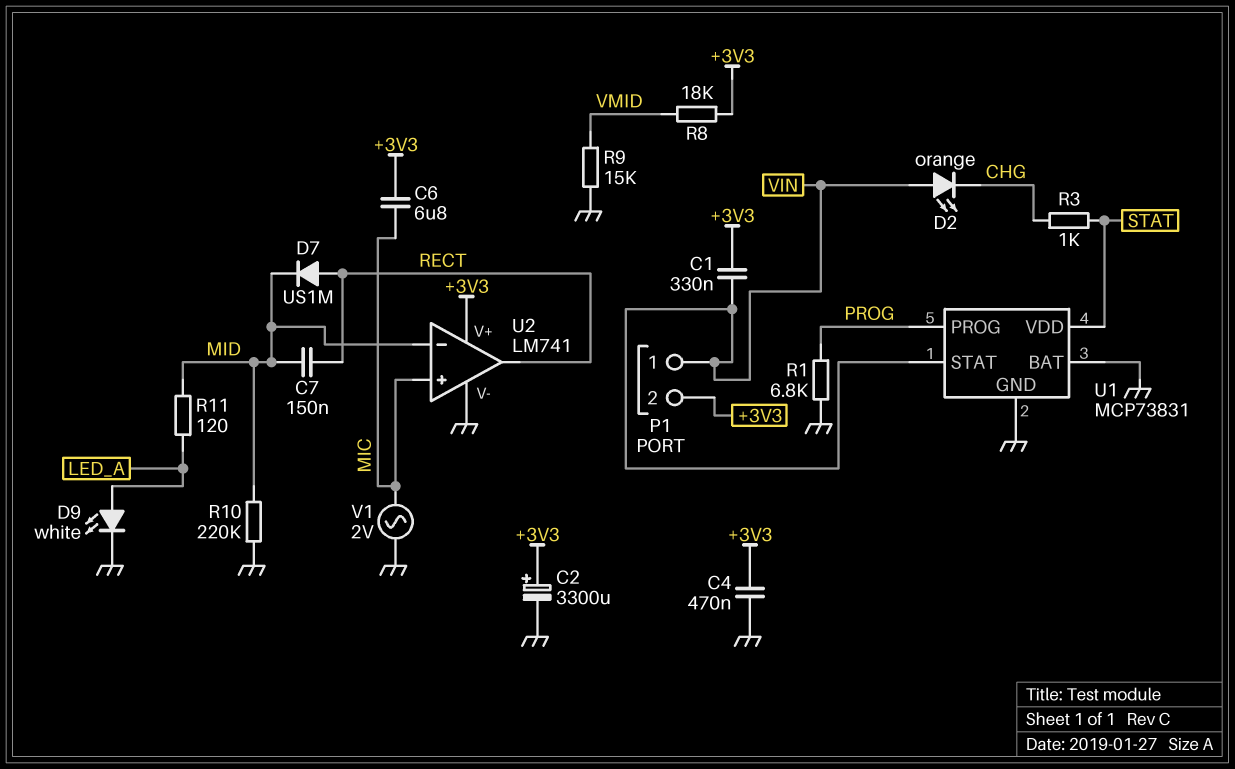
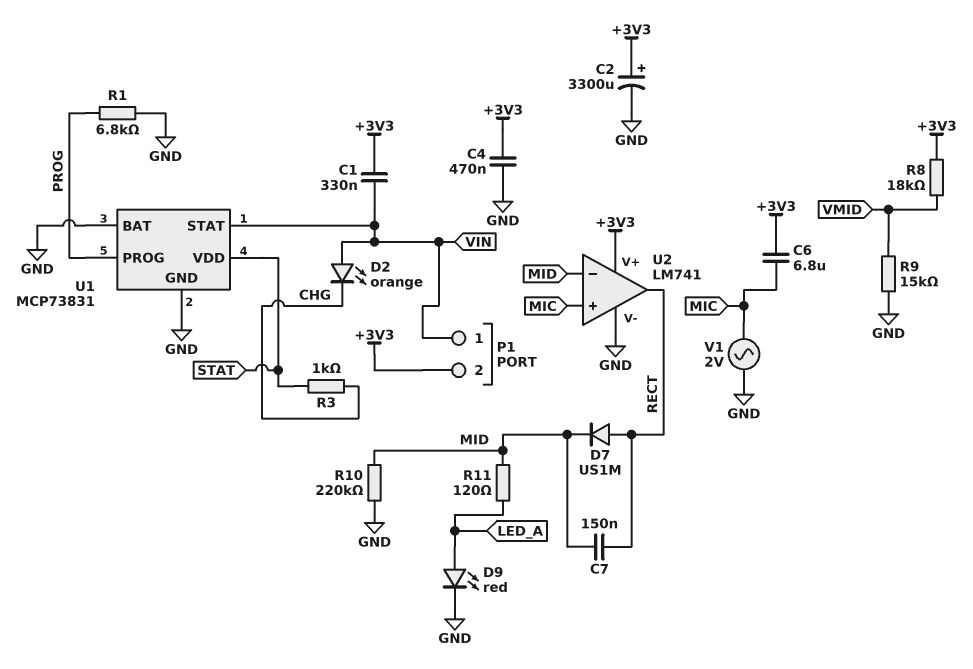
D9: LED white (A LED_A, K GND) -> LED red (A LED_A, K GND)

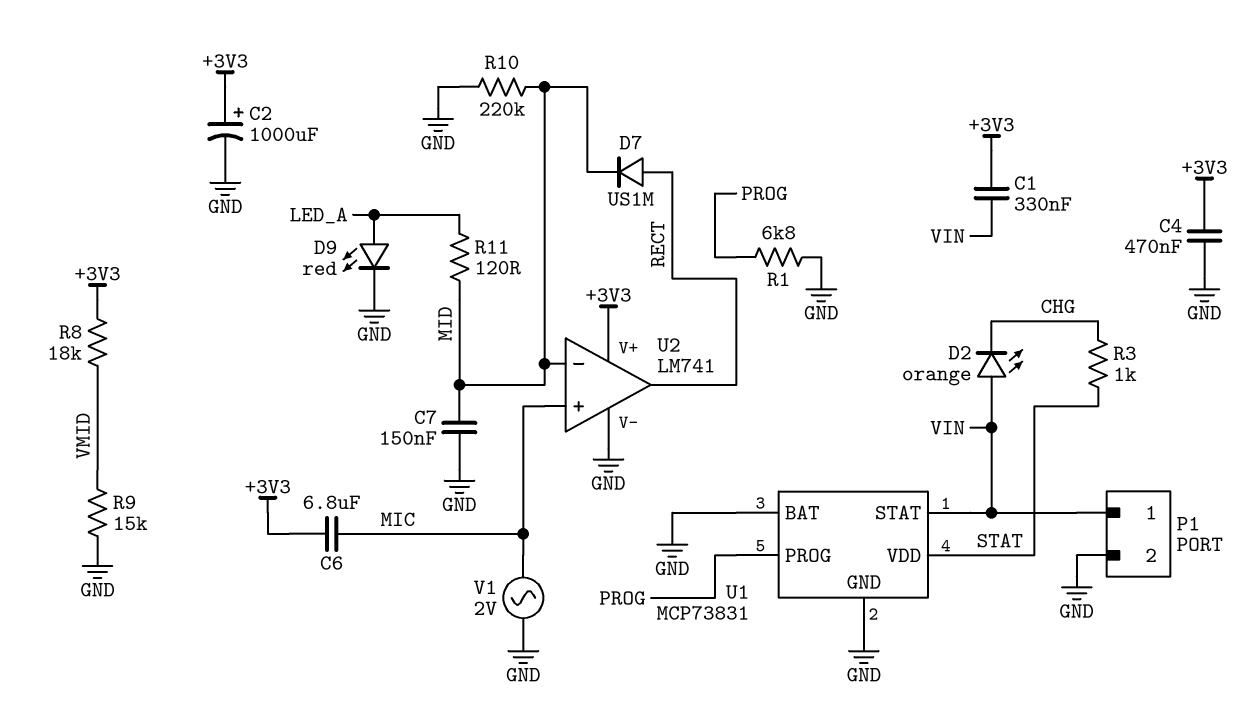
C2: 3300uF (plus +3V3, minus GND) -> 1000uF (plus +3V3, minus GND)
C7: 150nF (MID, RECT) -> 150nF (GND, MID)
P1 pin 2: +3V3 -> GND

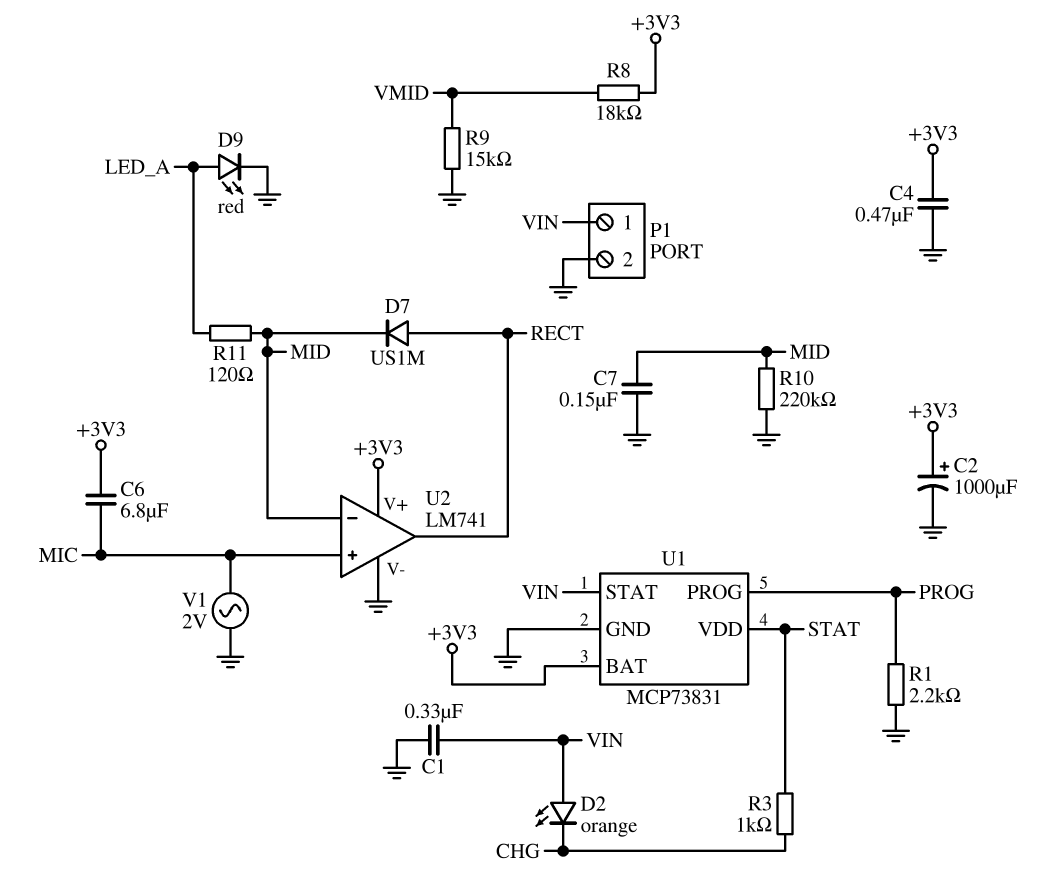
C1: 330nF (+3V3, VIN) -> 330nF (GND, VIN)
R1: 6.8k (GND, PROG) -> 2.2k (GND, PROG)
U1 pin BAT: GND -> +3V3

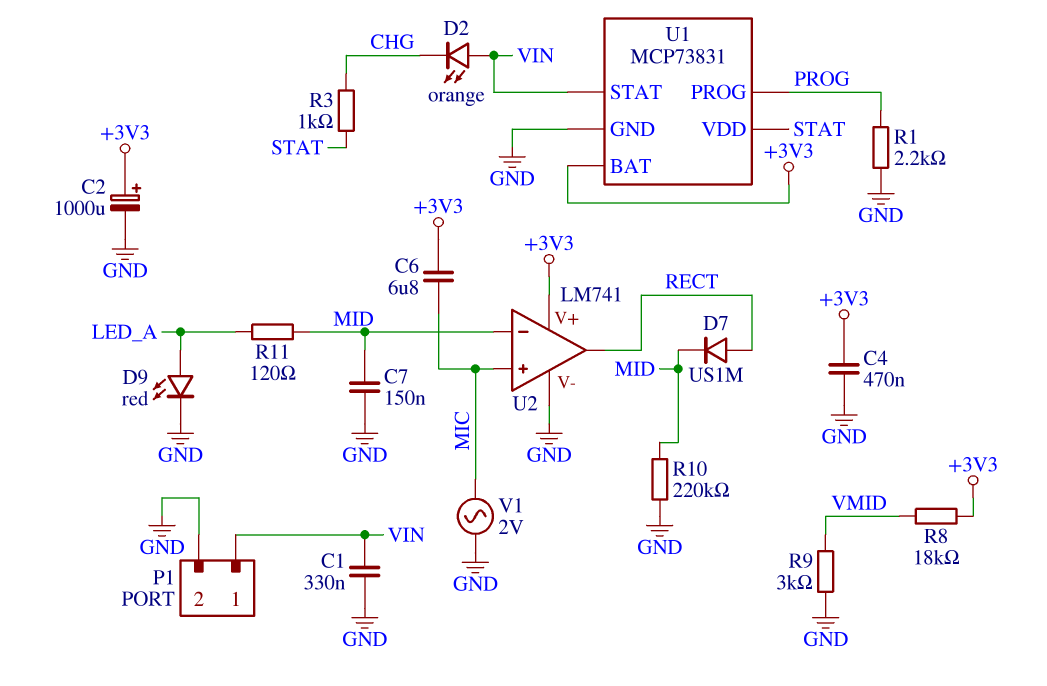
R9: 15k (GND, VMID) -> 3k (GND, VMID)

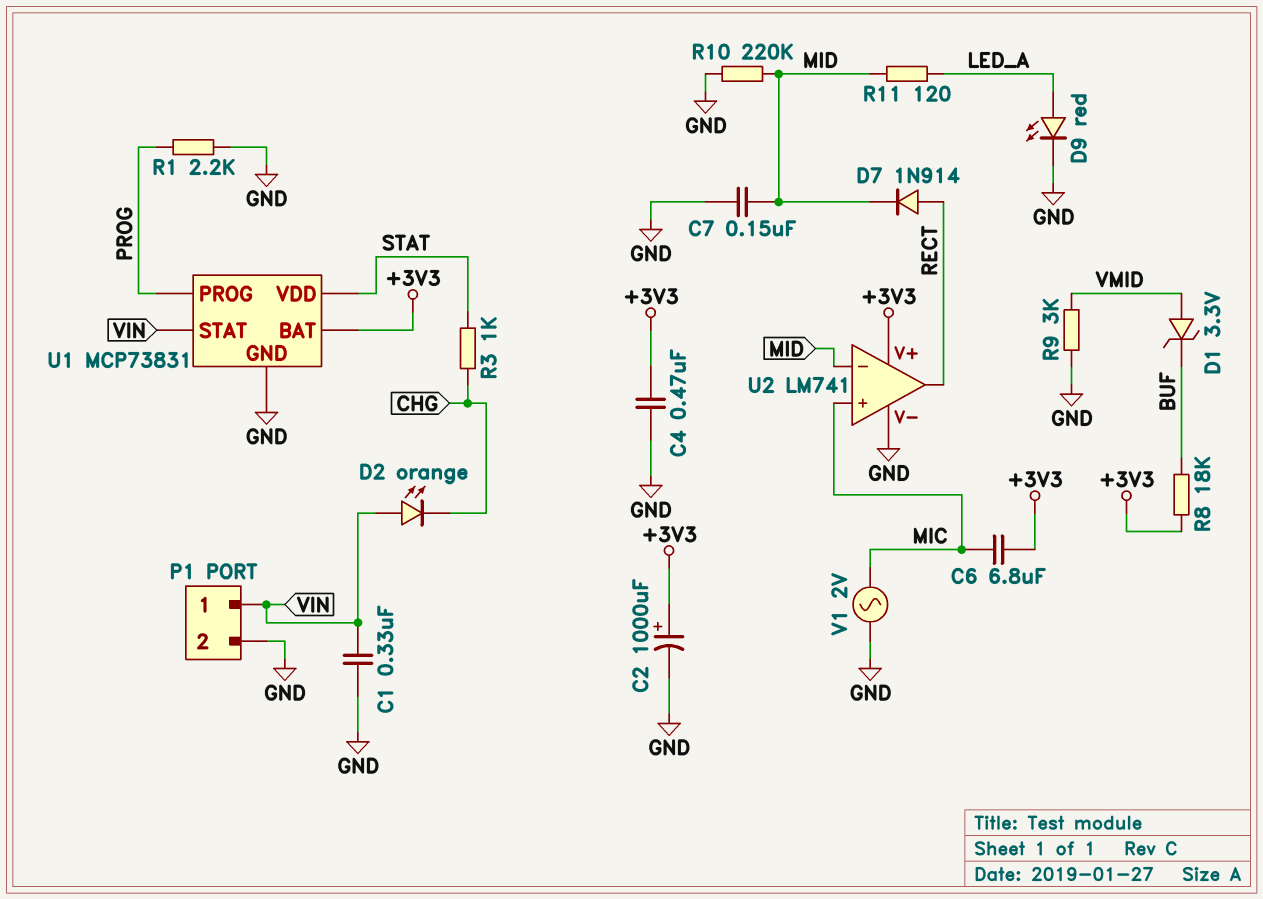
D1: none -> zener 3.3V (A VMID, K BUF)
D7: diode US1M (A RECT, K MID) -> diode 1N914 (A RECT, K MID)
R8: 18k (+3V3, VMID) -> 18k (+3V3, BUF)

